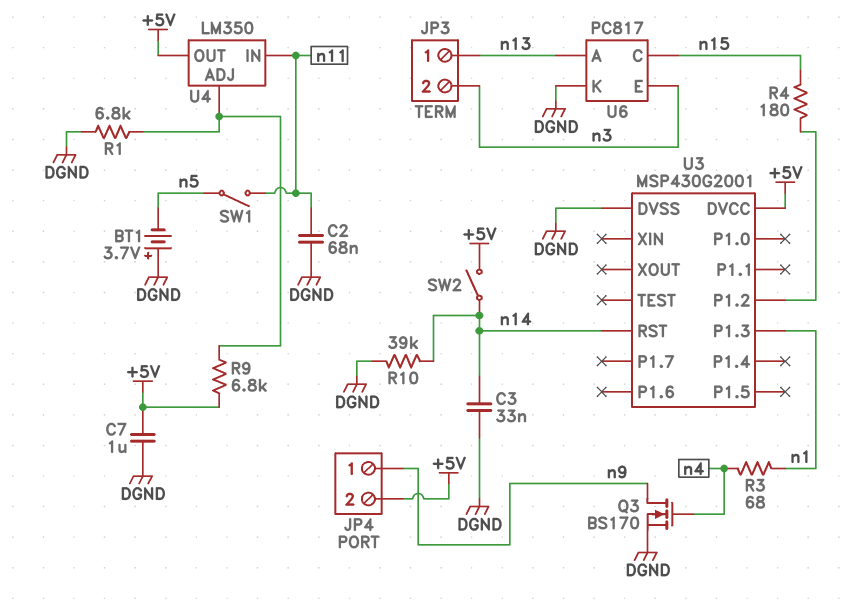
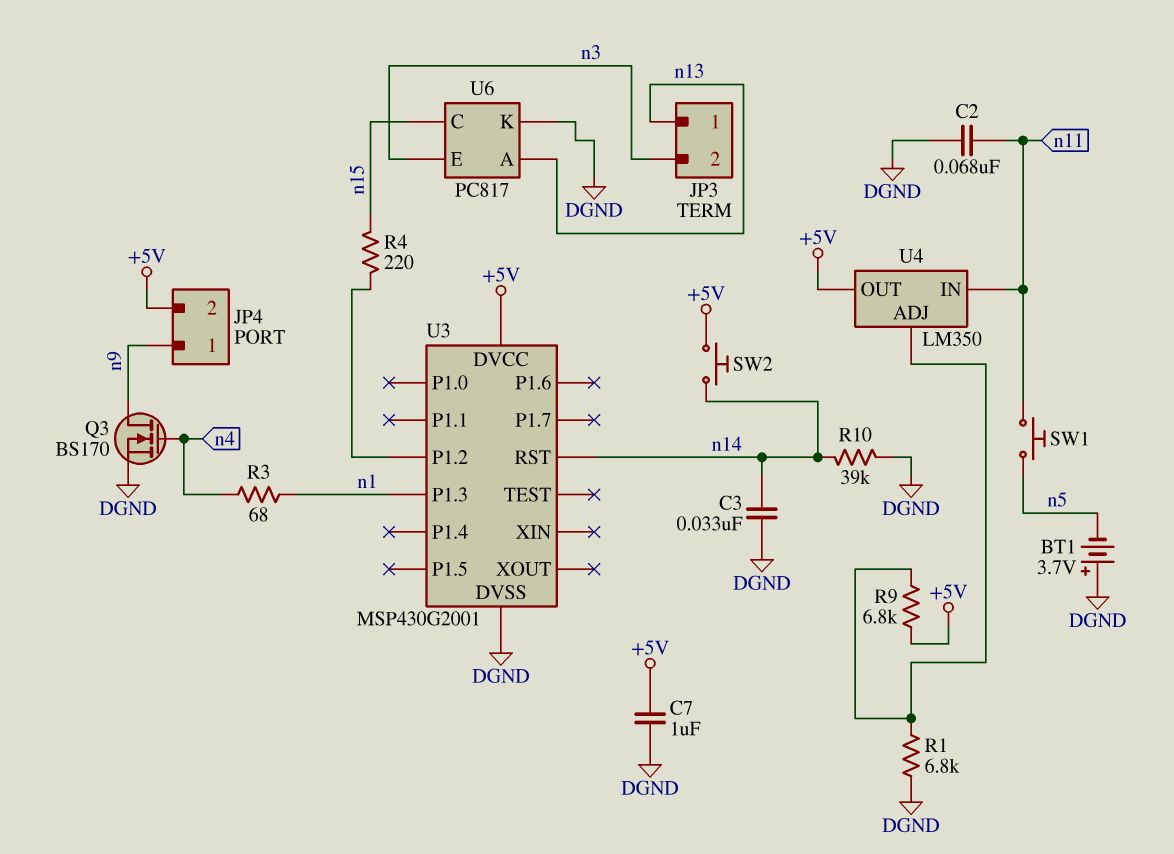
R4: 180 (U3/P1.2, n15) -> 220 (U3/P1.2, n15)
SW1: switch (n5, n11) -> button (n5, n11)
SW2: switch (+5V, n14) -> button (+5V, n14)

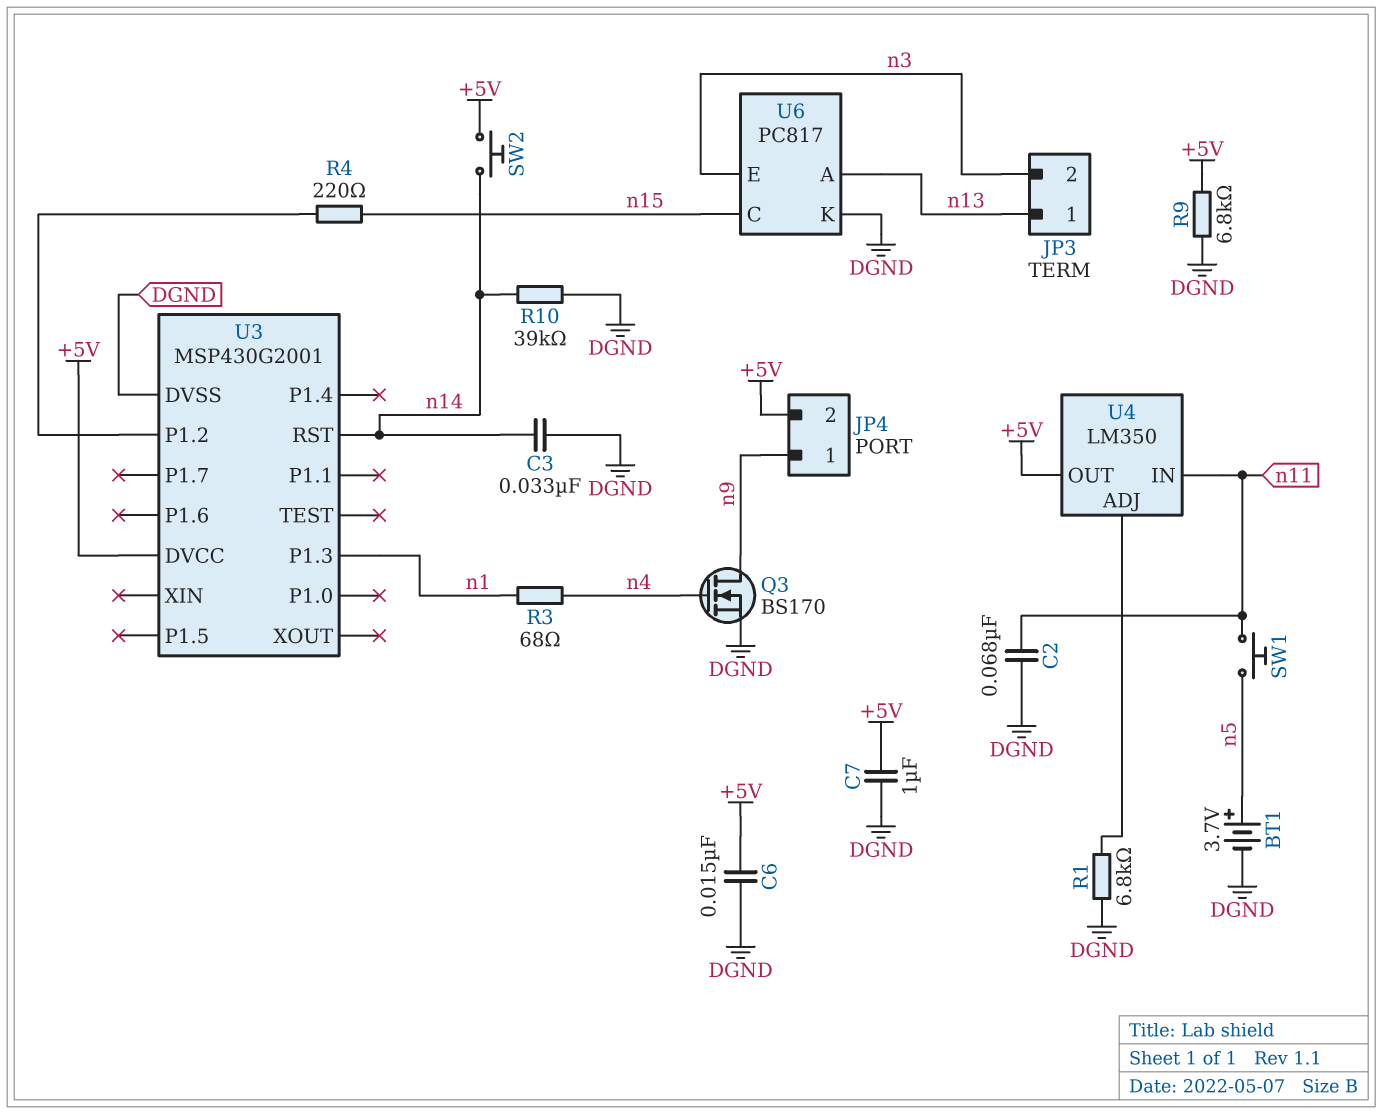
BT1: 3.7V (plus DGND, minus n5) -> 3.7V (plus n5, minus DGND)
C6: none -> 15nF (+5V, DGND)
R9: 6.8k (+5V, U4/ADJ) -> 6.8k (+5V, DGND)

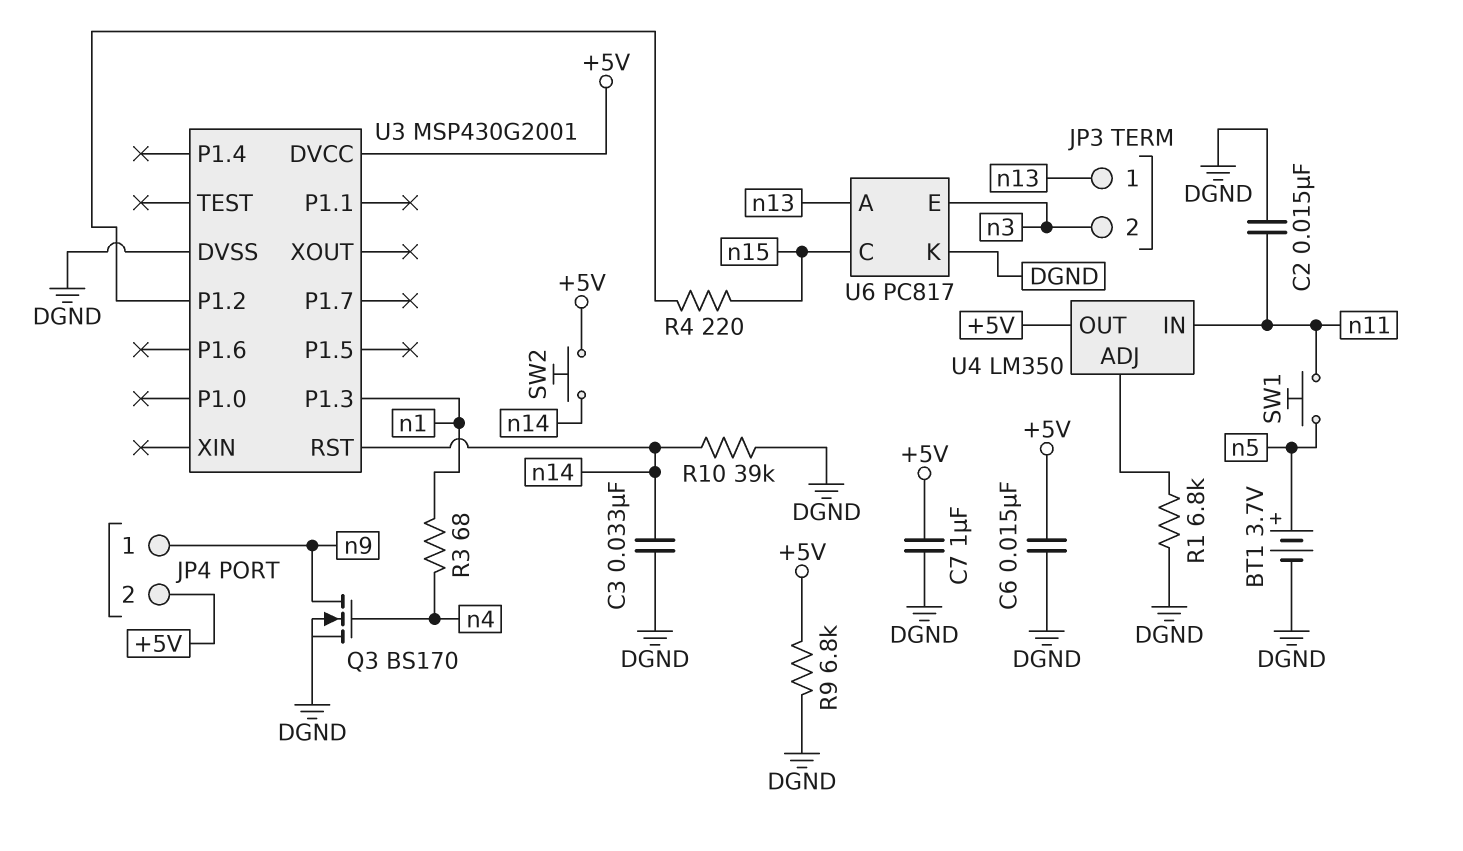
C2: 68nF (DGND, n11) -> 15nF (DGND, n11)

